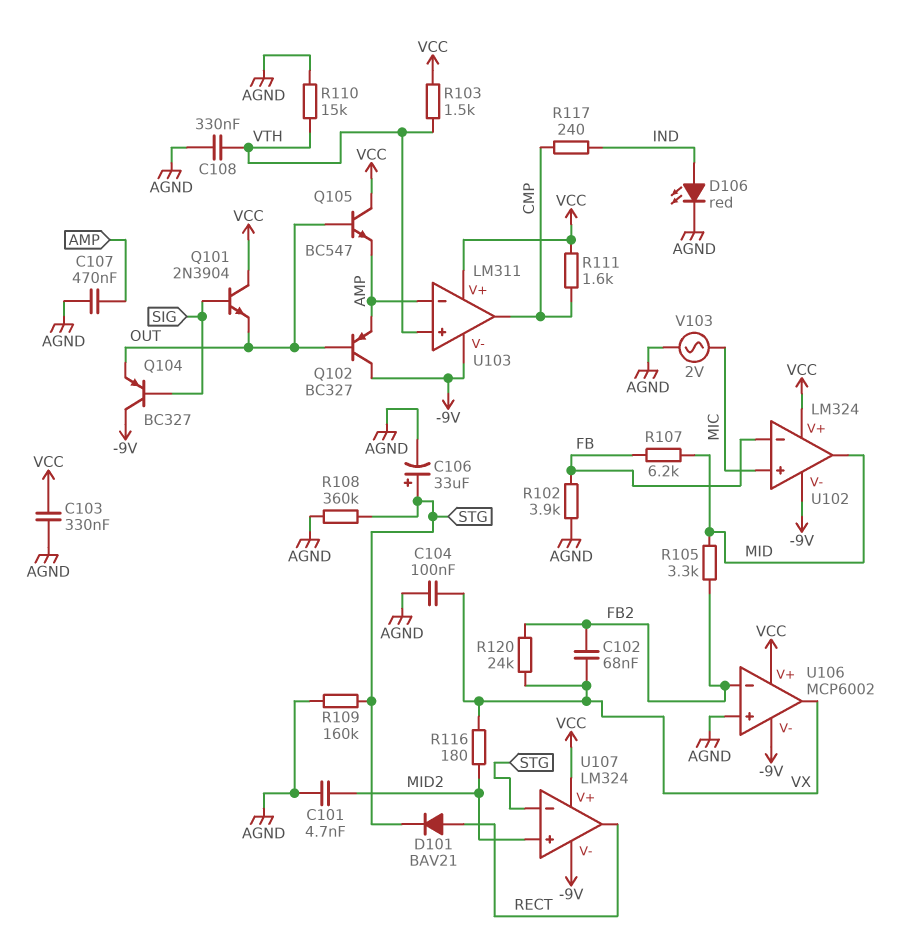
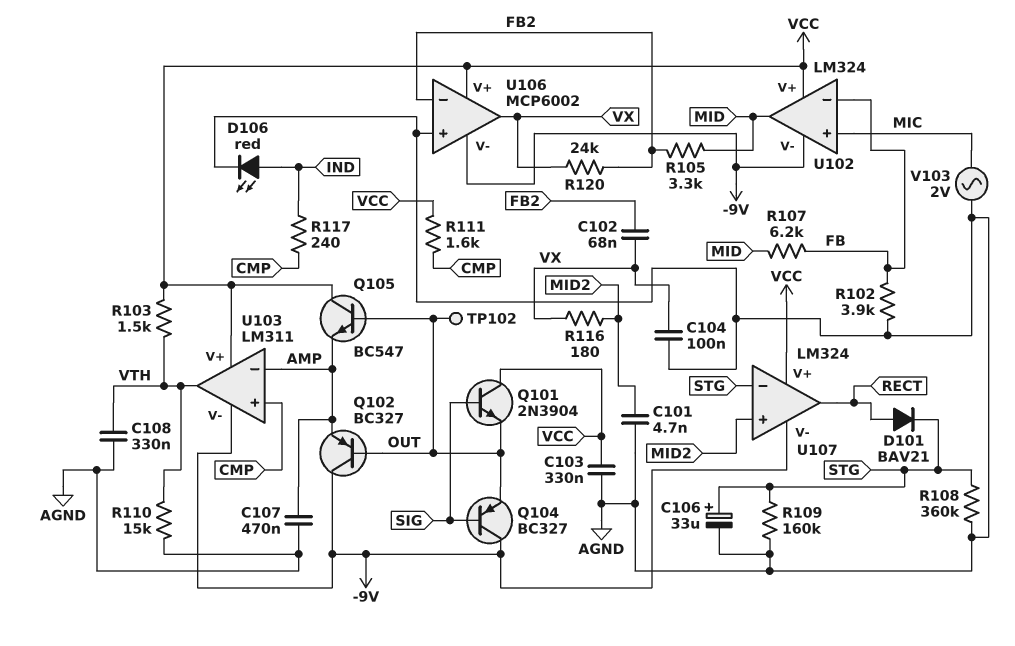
TP102: none -> test point (OUT)
U103 pin in+: VTH -> CMP
U103 pin out: CMP -> VTH

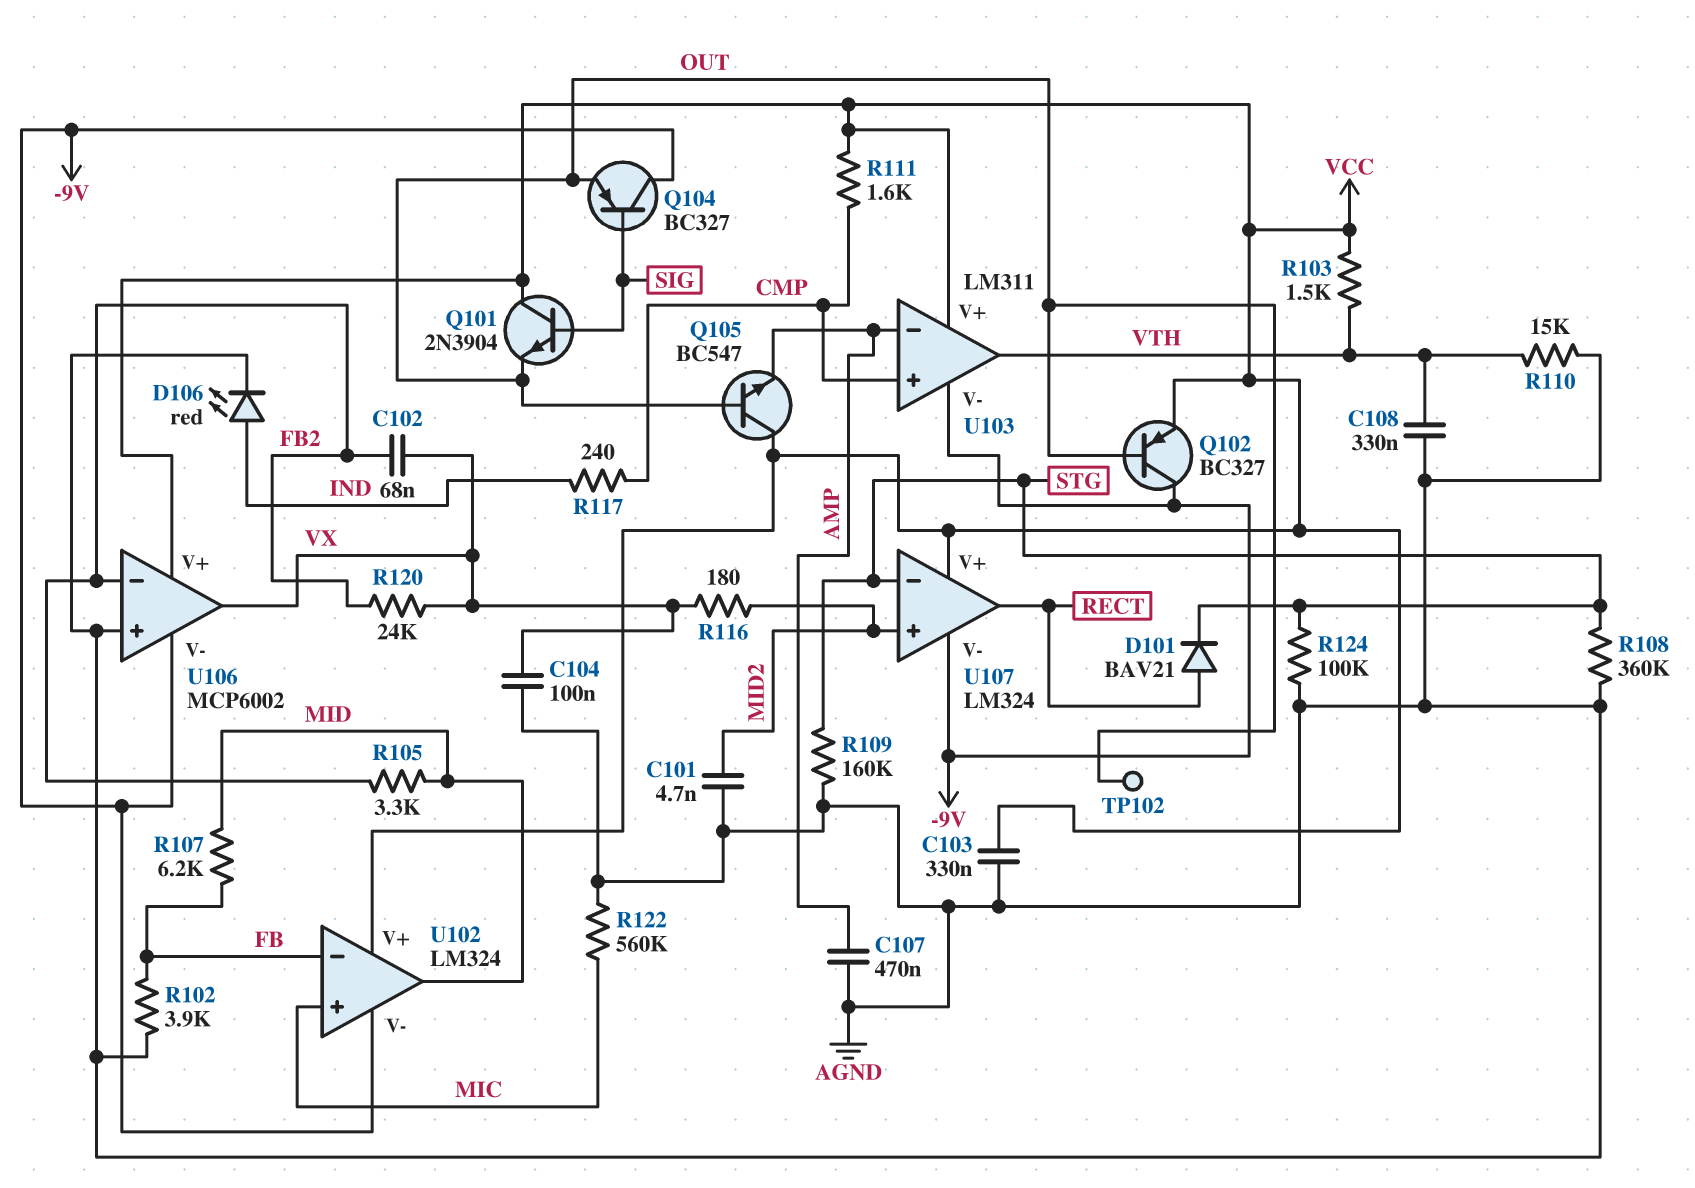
C106: 33uF (plus STG, minus AGND) -> none
Q102: PNP BC327 (B OUT, C -9V, E AMP) -> PNP BC327 (B OUT, C -9V, E VCC)
R122: none -> 560k (AGND, MIC)
R124: none -> 100k (AGND, STG)
V103: AC 2V (AGND, MIC) -> none

